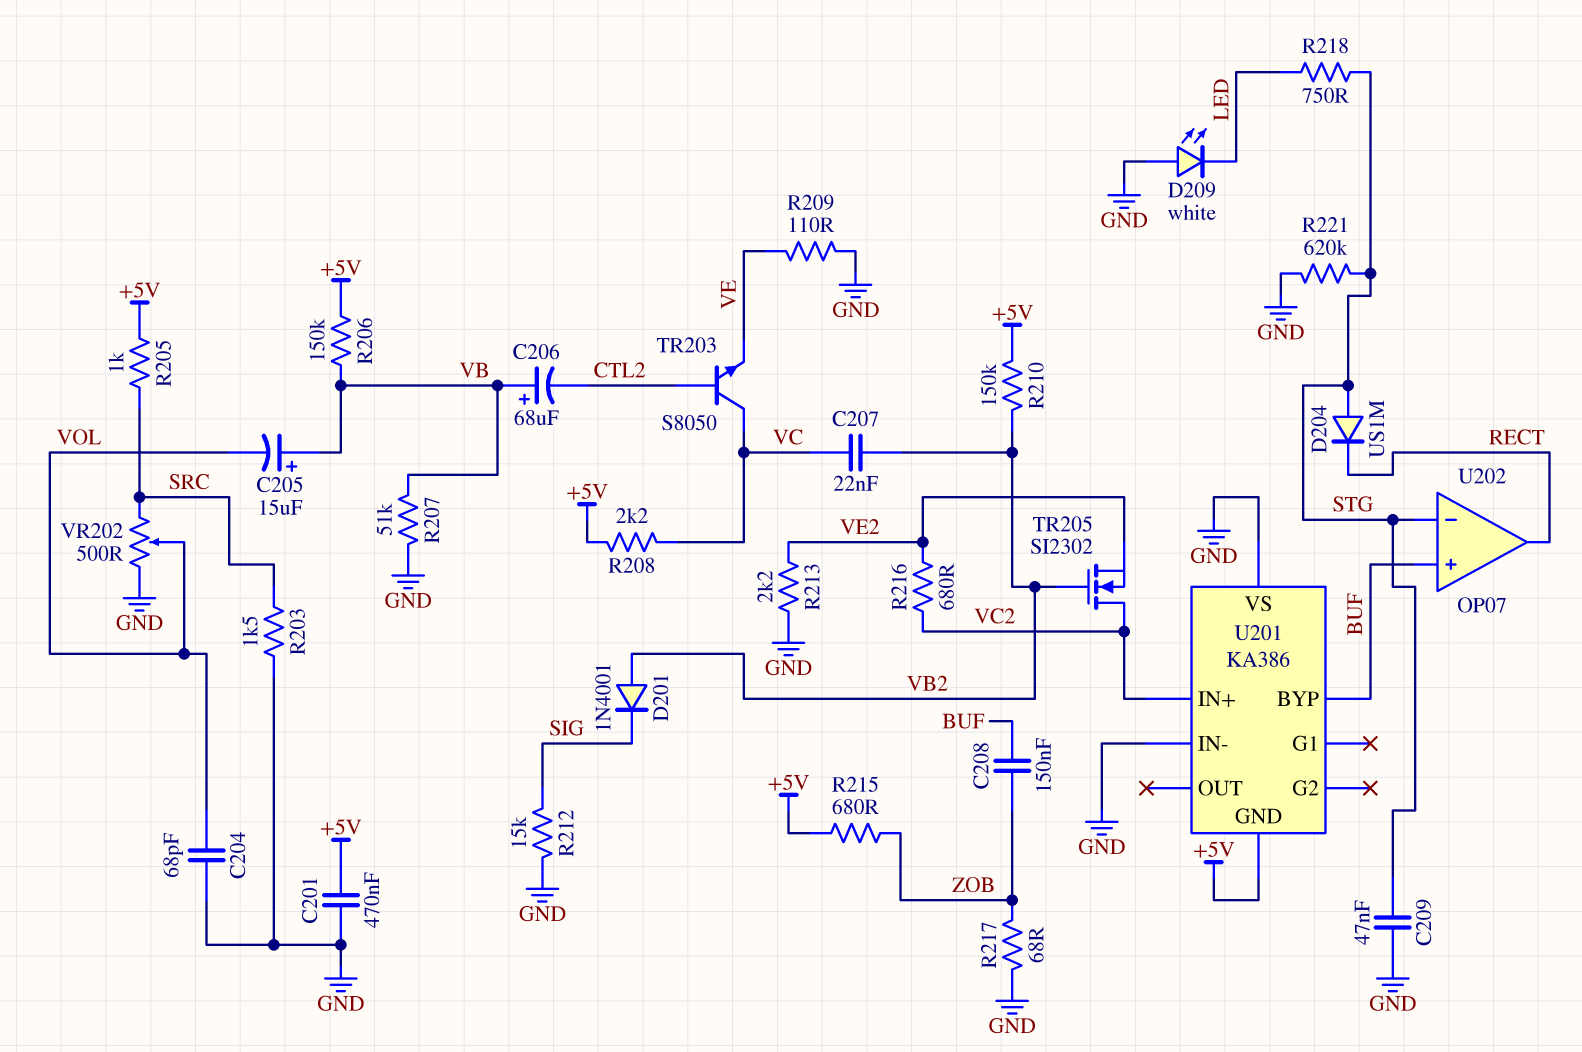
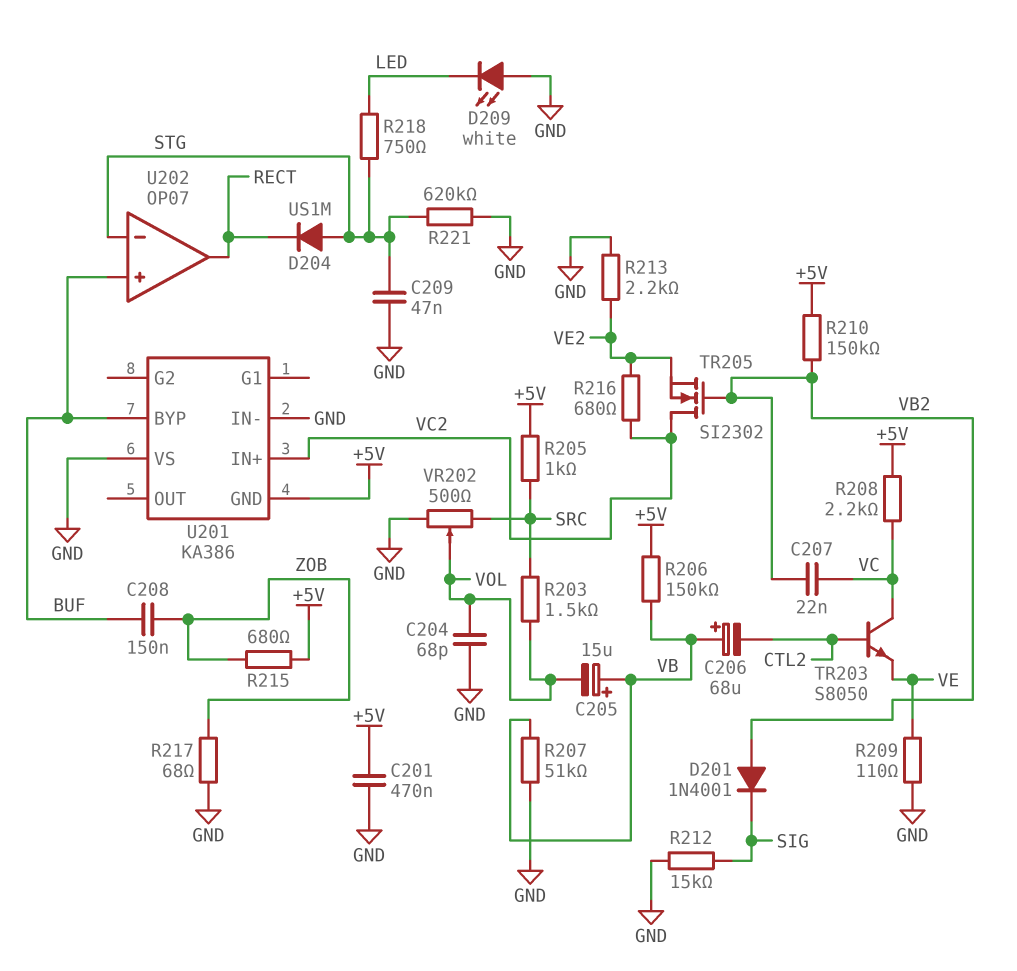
R203: 1.5k (GND, SRC) -> 1.5k (SRC, VOL)

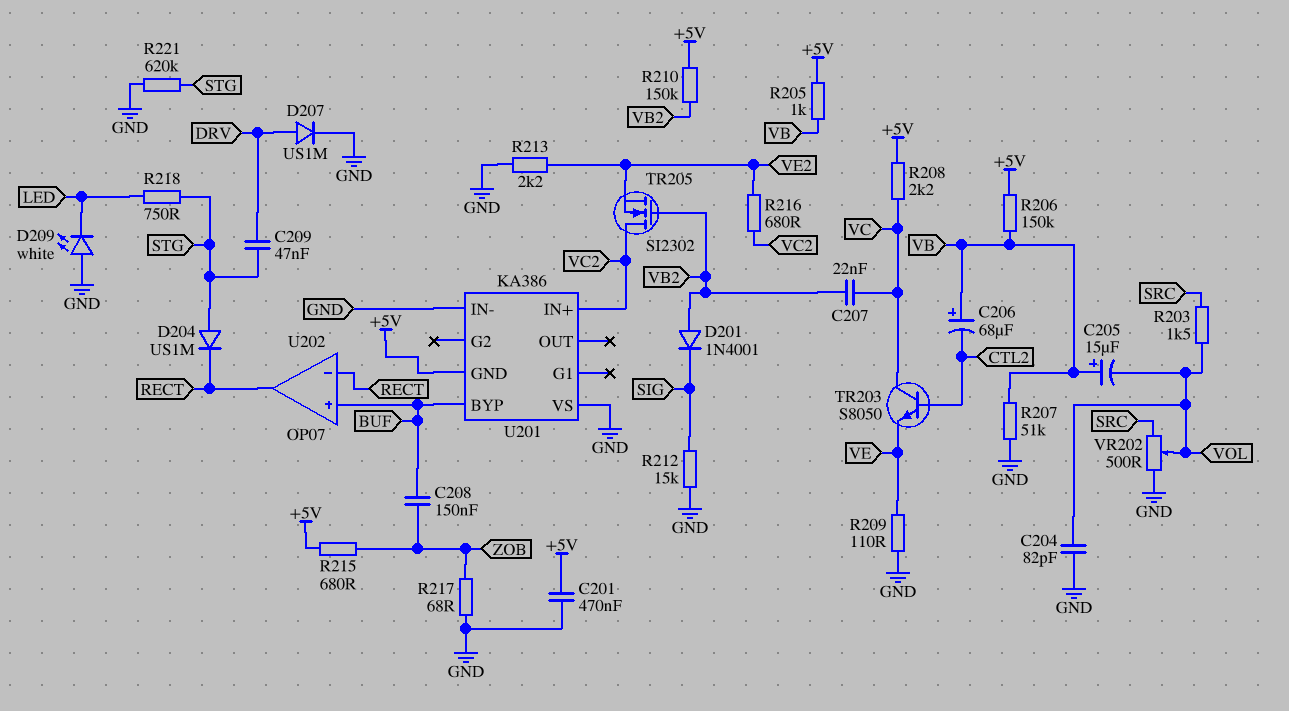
C204: 68pF (GND, VOL) -> 82pF (GND, VOL)
C209: 47nF (GND, STG) -> 47nF (DRV, STG)
D207: none -> diode US1M (A DRV, K GND)
R205: 1k (+5V, SRC) -> 1k (+5V, VB)
U202 pin in-: STG -> RECT

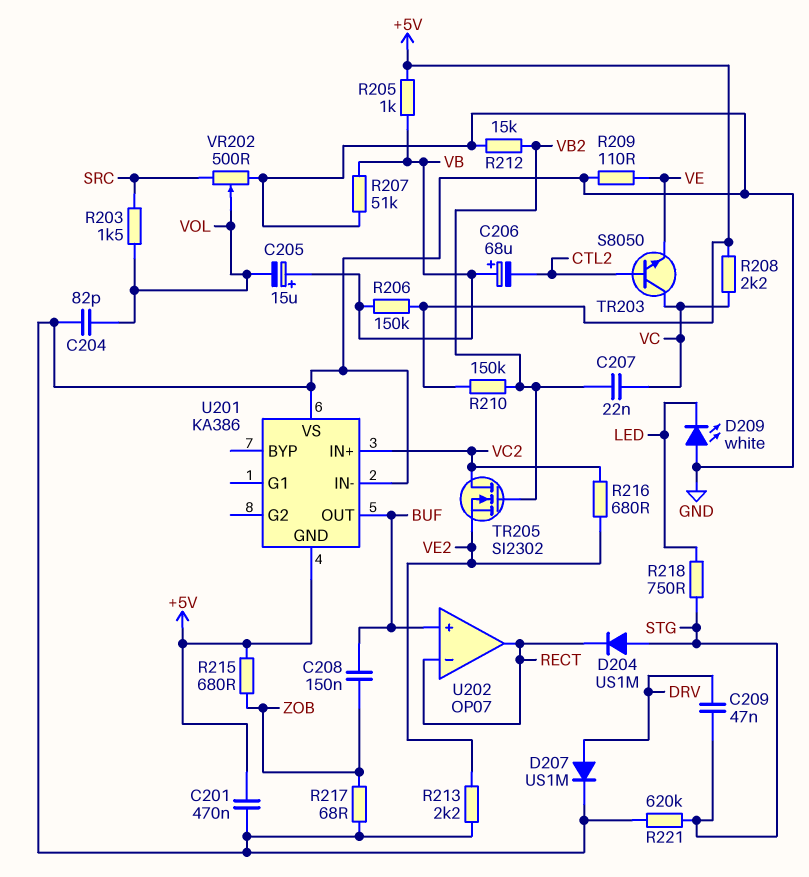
D201: diode 1N4001 (A VB2, K SIG) -> none
R212: 15k (GND, SIG) -> 15k (GND, VB2)
U201 pin BYP: BUF -> none
U201 pin OUT: none -> BUF

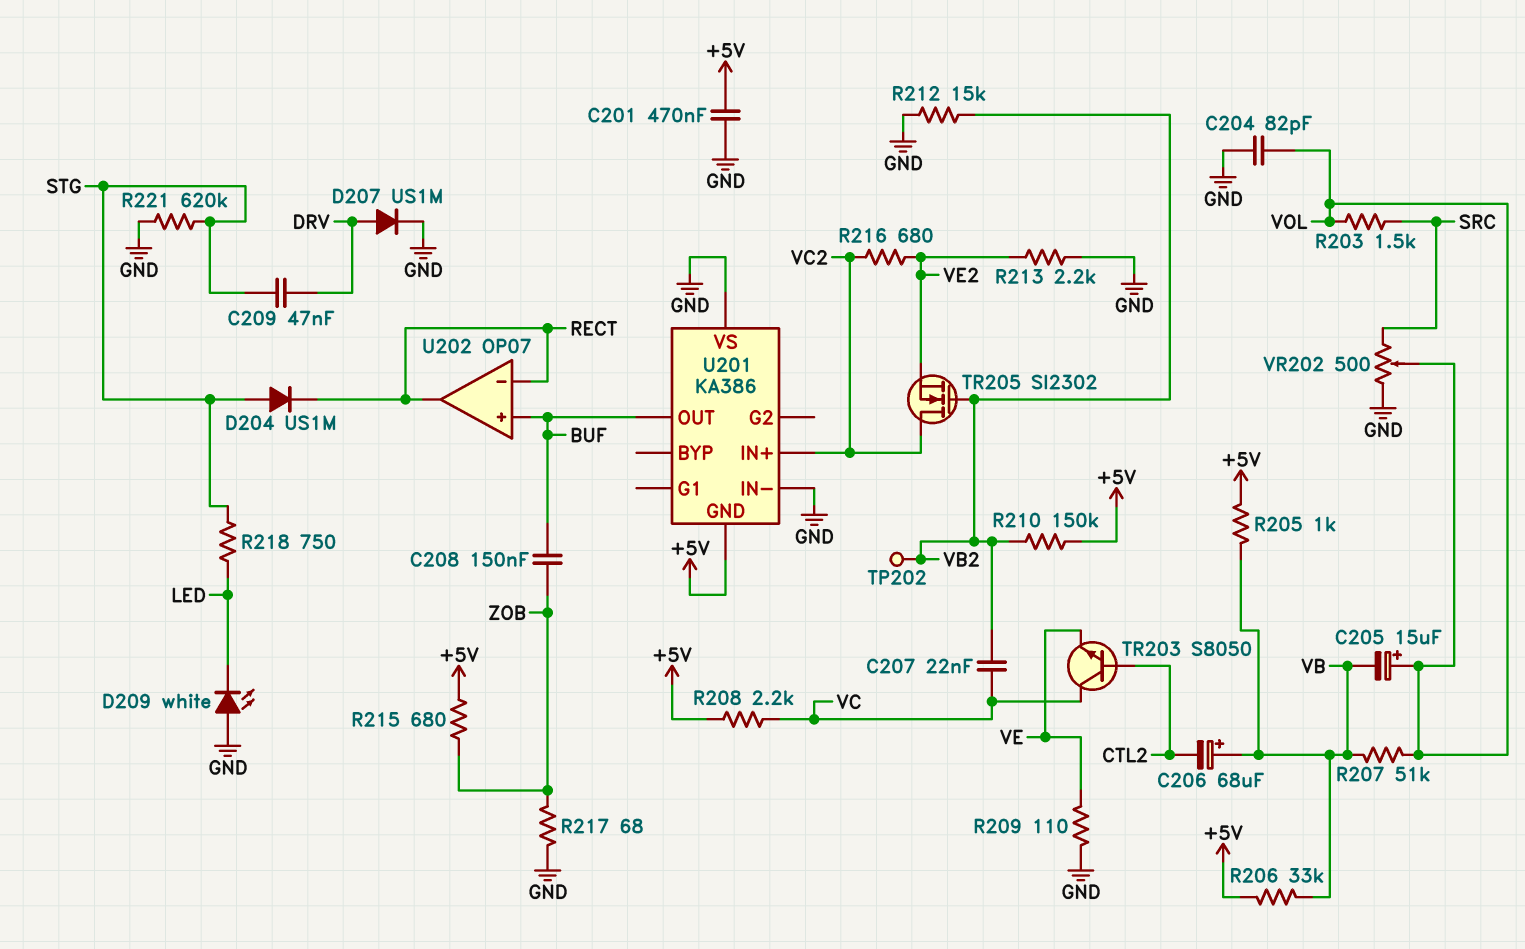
C205: 15uF (plus VB, minus VOL) -> 15uF (plus VOL, minus VB)
R206: 150k (+5V, VB) -> 33k (+5V, VB)
R207: 51k (GND, VB) -> 51k (VB, VOL)
TP202: none -> test point (VB2)

